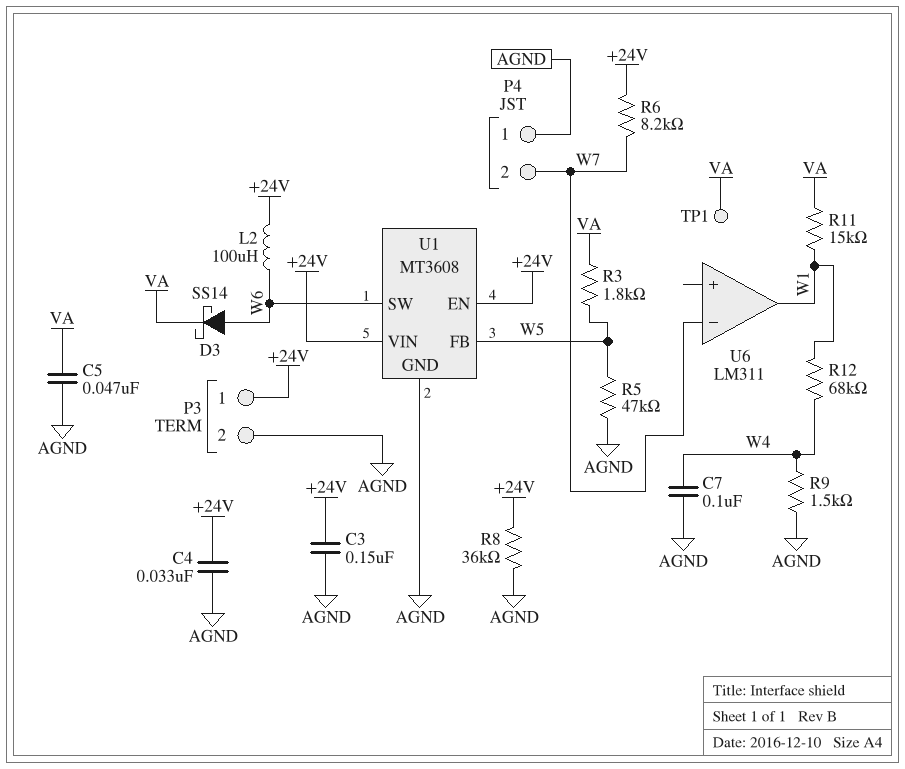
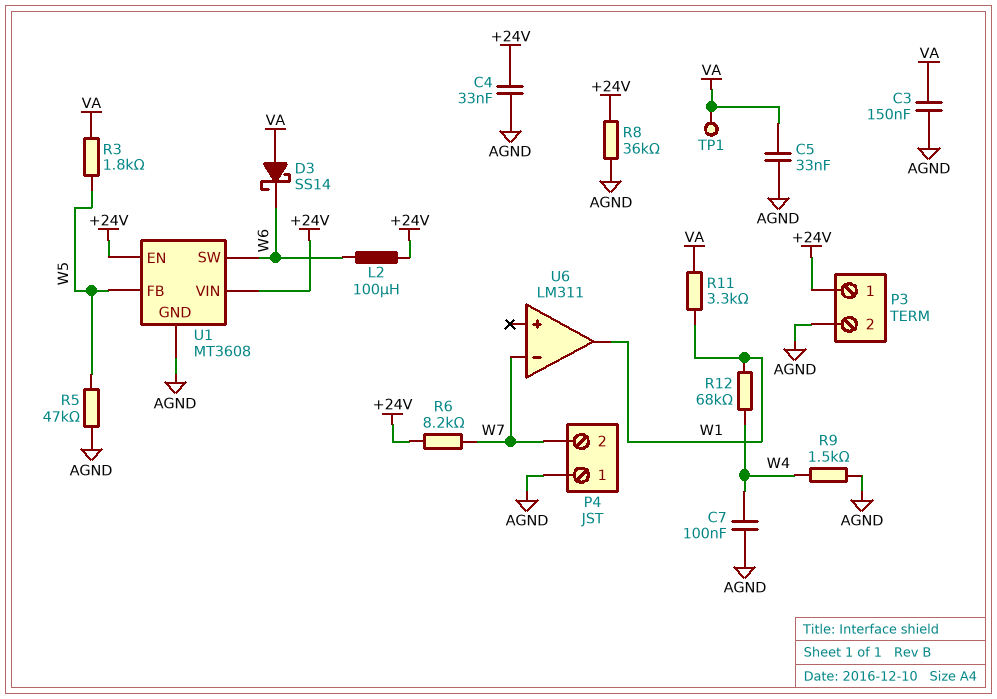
C3: 150nF (+24V, AGND) -> 150nF (AGND, VA)
C5: 47nF (AGND, VA) -> 33nF (AGND, VA)
D3: schottky SS14 (A W6, K VA) -> schottky SS14 (A VA, K W6)
R11: 15k (VA, W1) -> 3.3k (VA, W1)

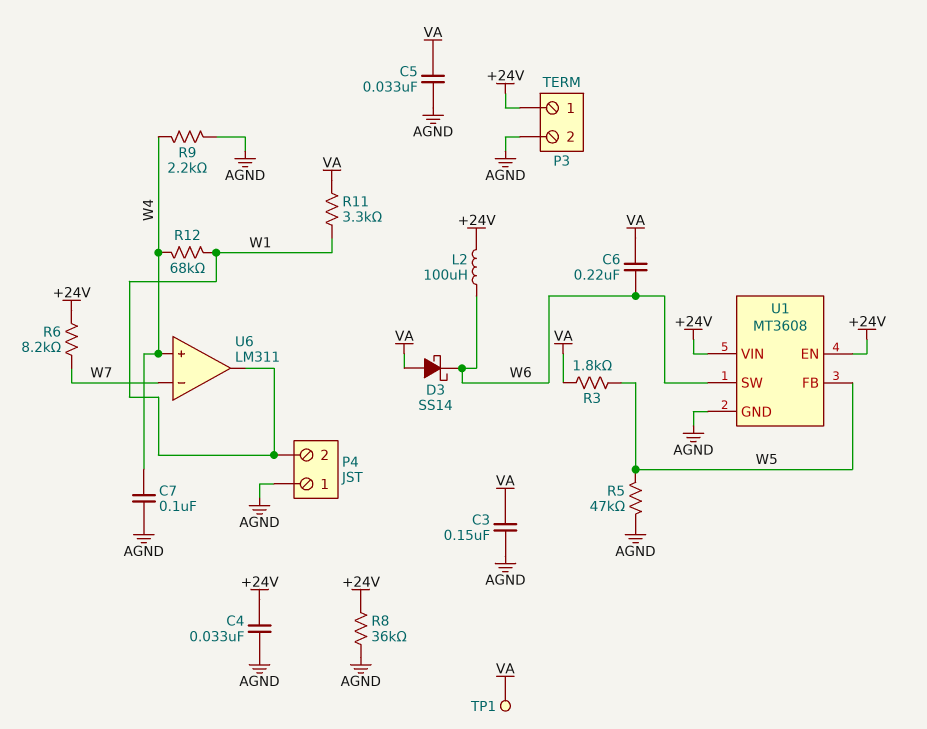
C6: none -> 220nF (VA, W6)
P4 pin 2: W7 -> W1
R9: 1.5k (AGND, W4) -> 2.2k (AGND, W4)
U6 pin in+: none -> W4

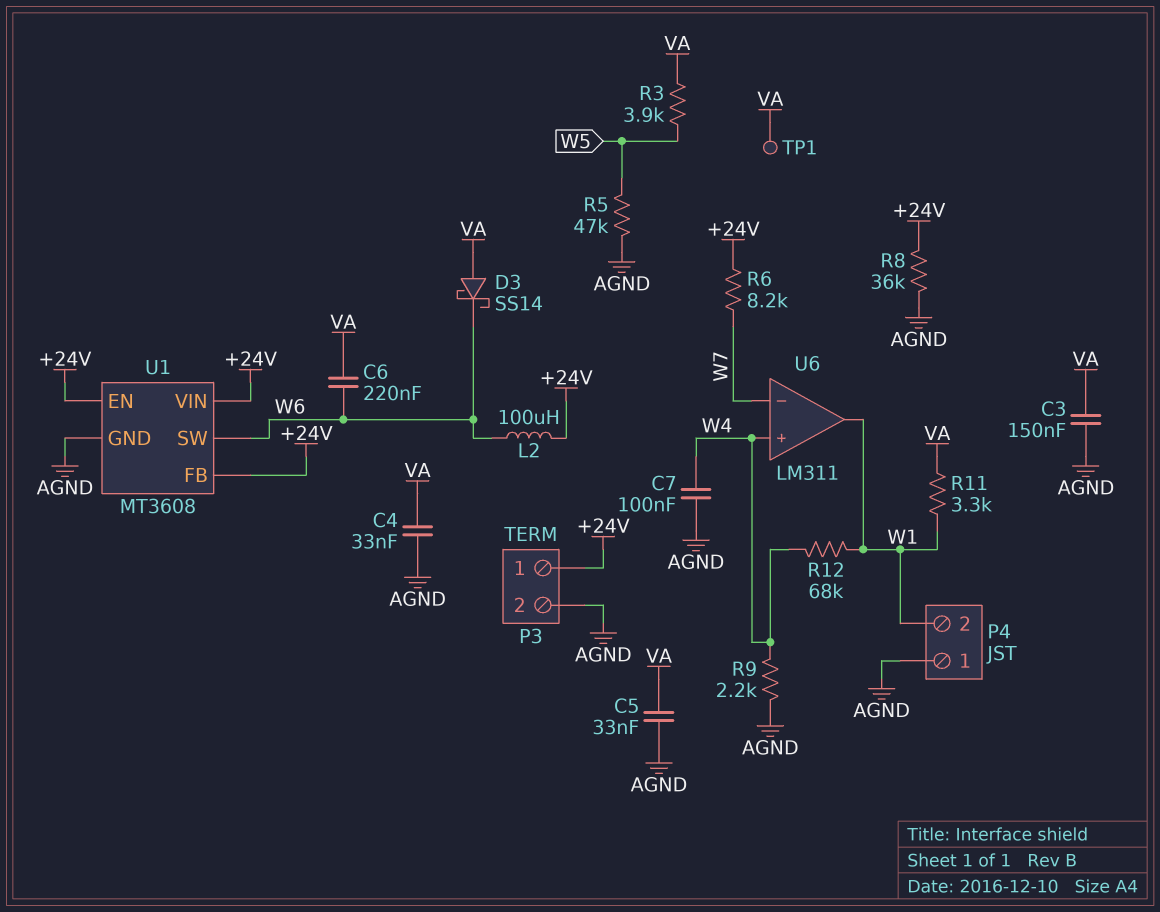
C4: 33nF (+24V, AGND) -> 33nF (AGND, VA)
R3: 1.8k (VA, W5) -> 3.9k (VA, W5)
U1 pin FB: W5 -> +24V

